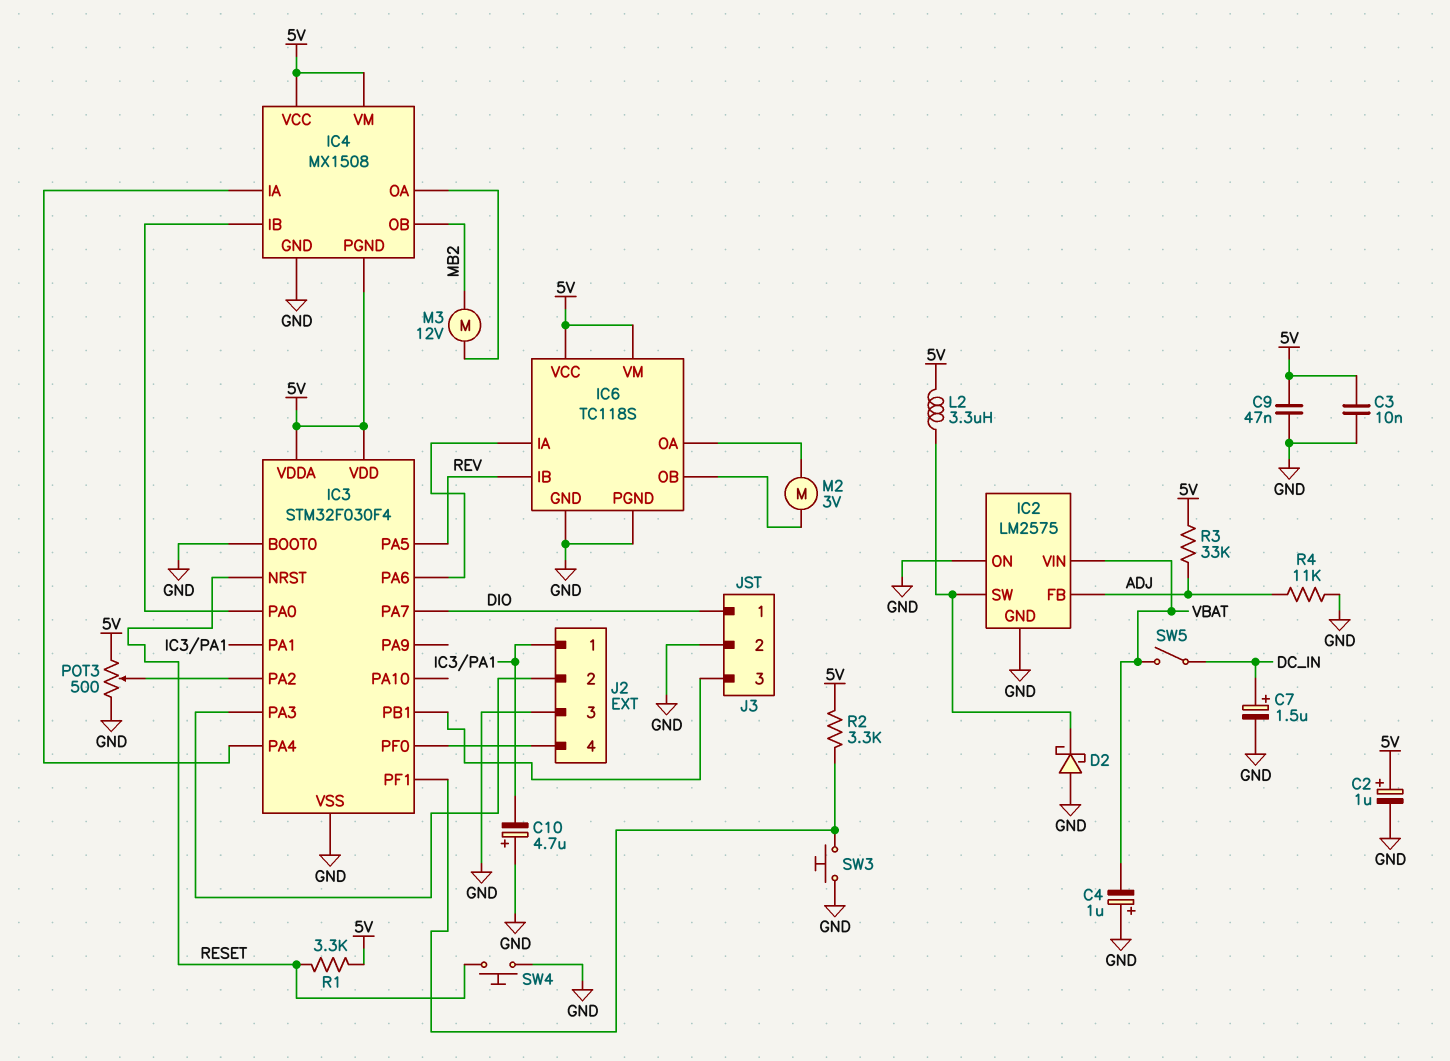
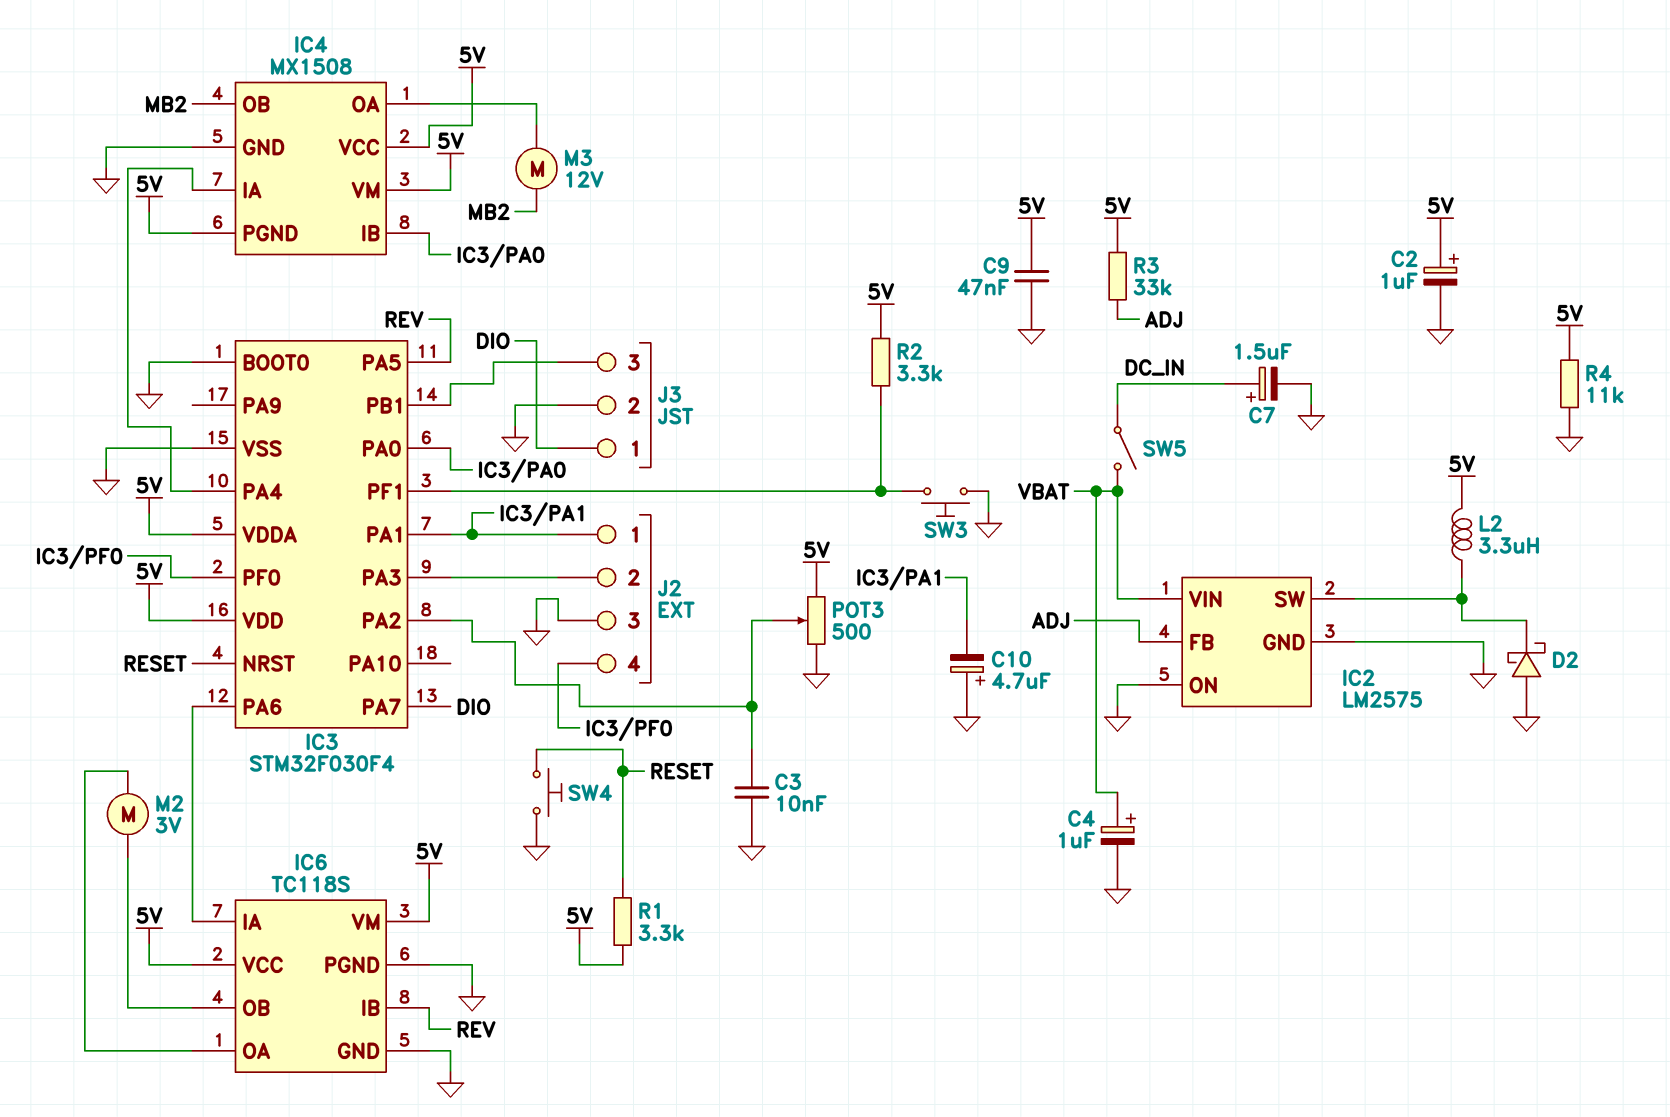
C3: 10nF (5V, GND) -> 10nF (GND, IC3/PA2)
C4: 1uF (plus GND, minus VBAT) -> 1uF (plus VBAT, minus GND)
R4: 11k (ADJ, GND) -> 11k (5V, GND)

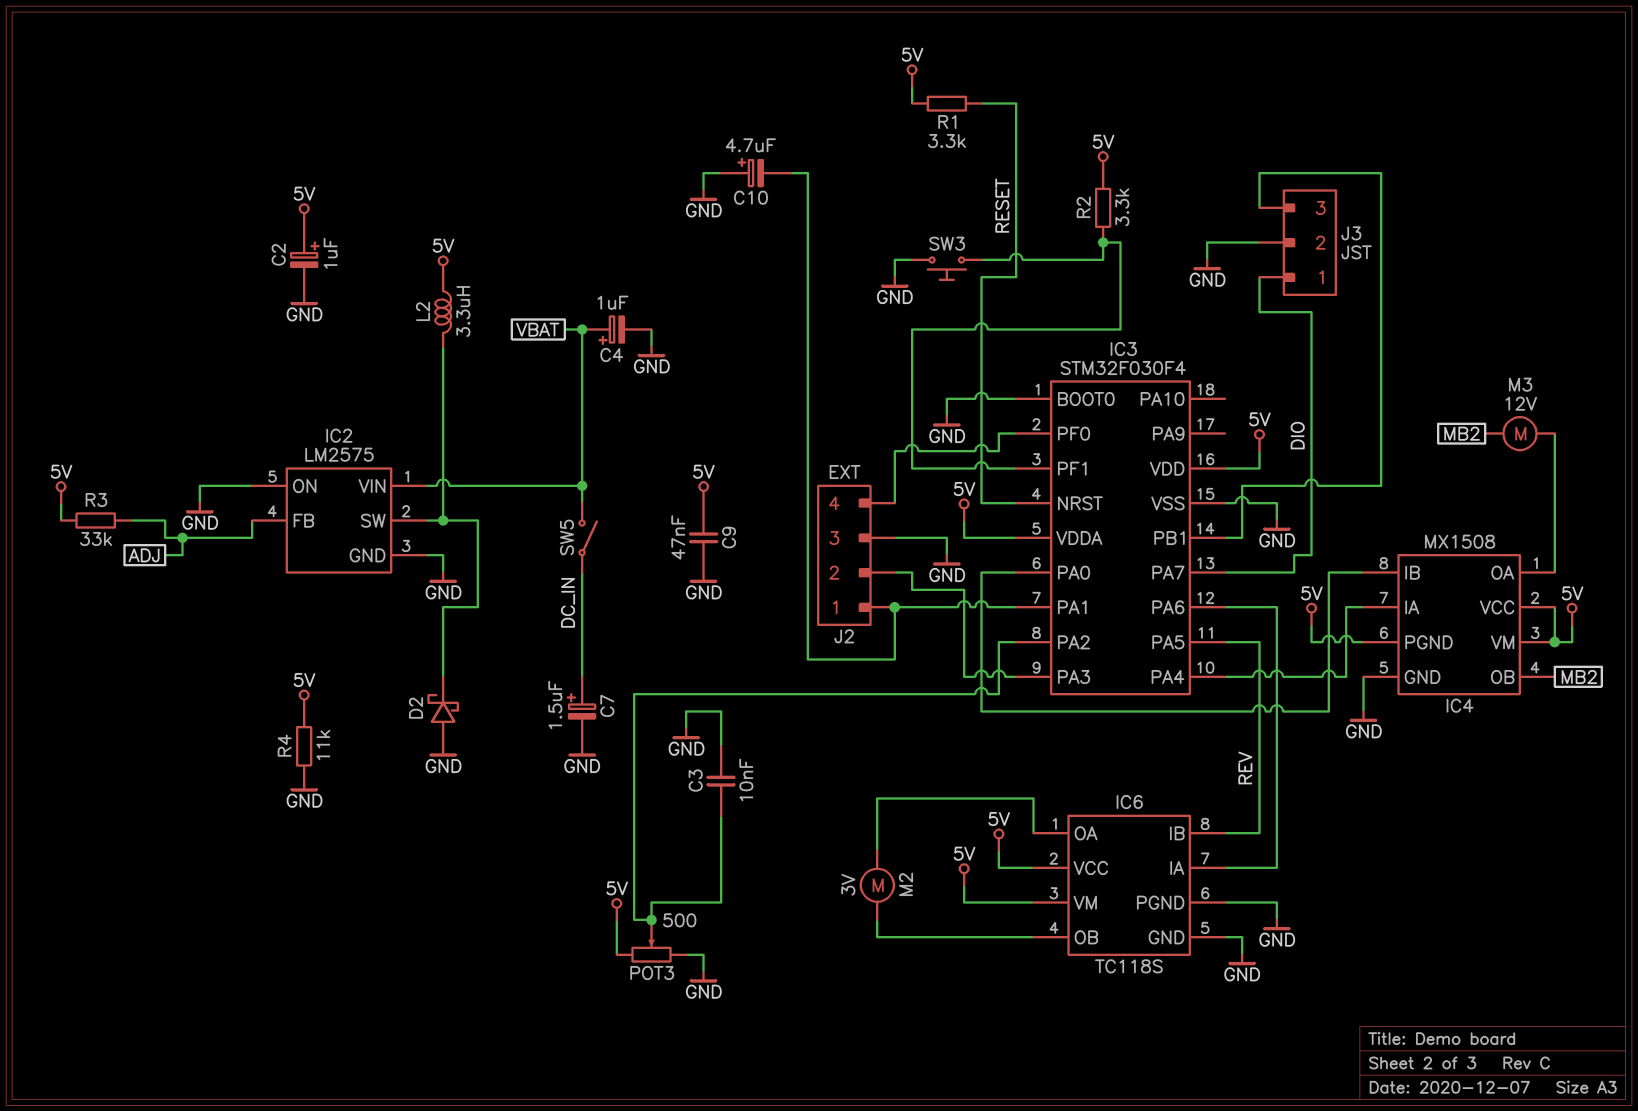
SW4: button (GND, RESET) -> none

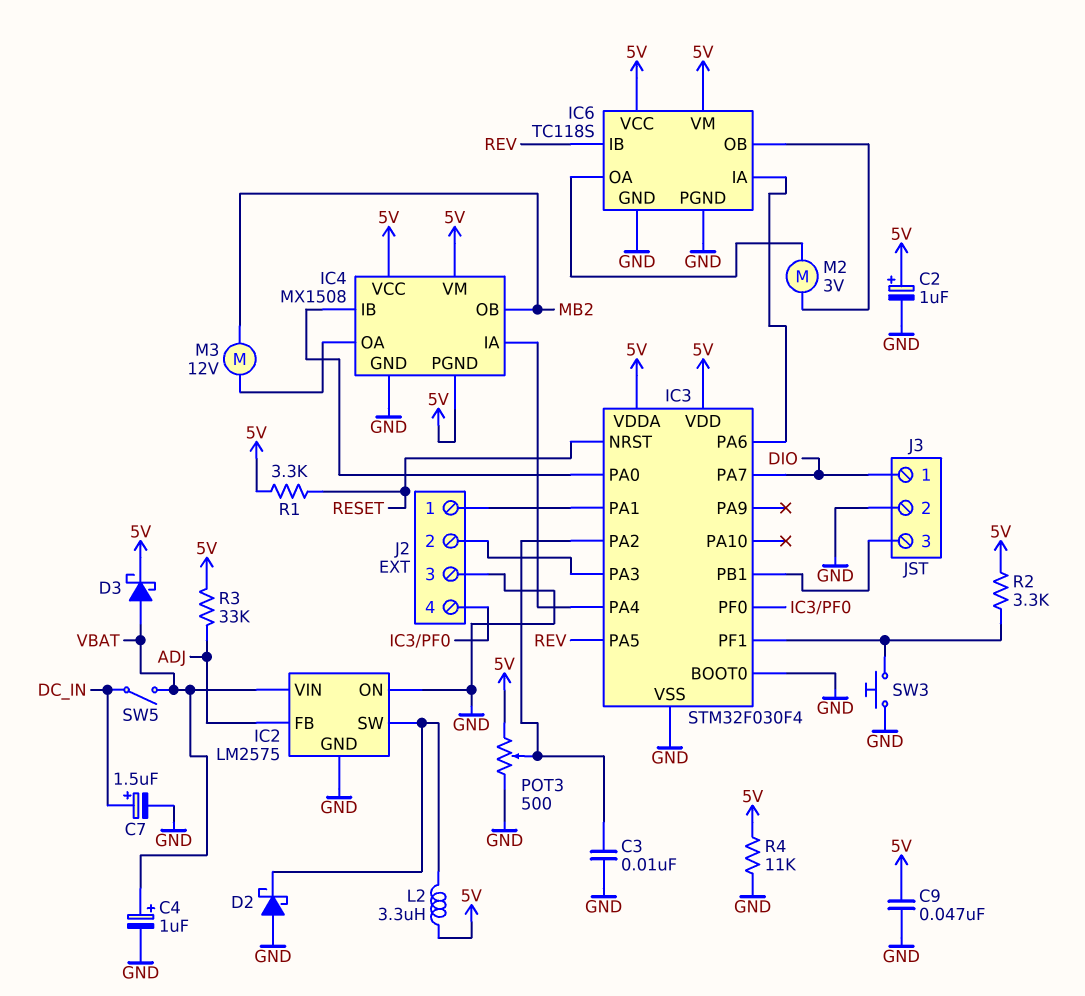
C10: 4.7uF (plus GND, minus IC3/PA1) -> none
D3: none -> schottky (A VBAT, K 5V)

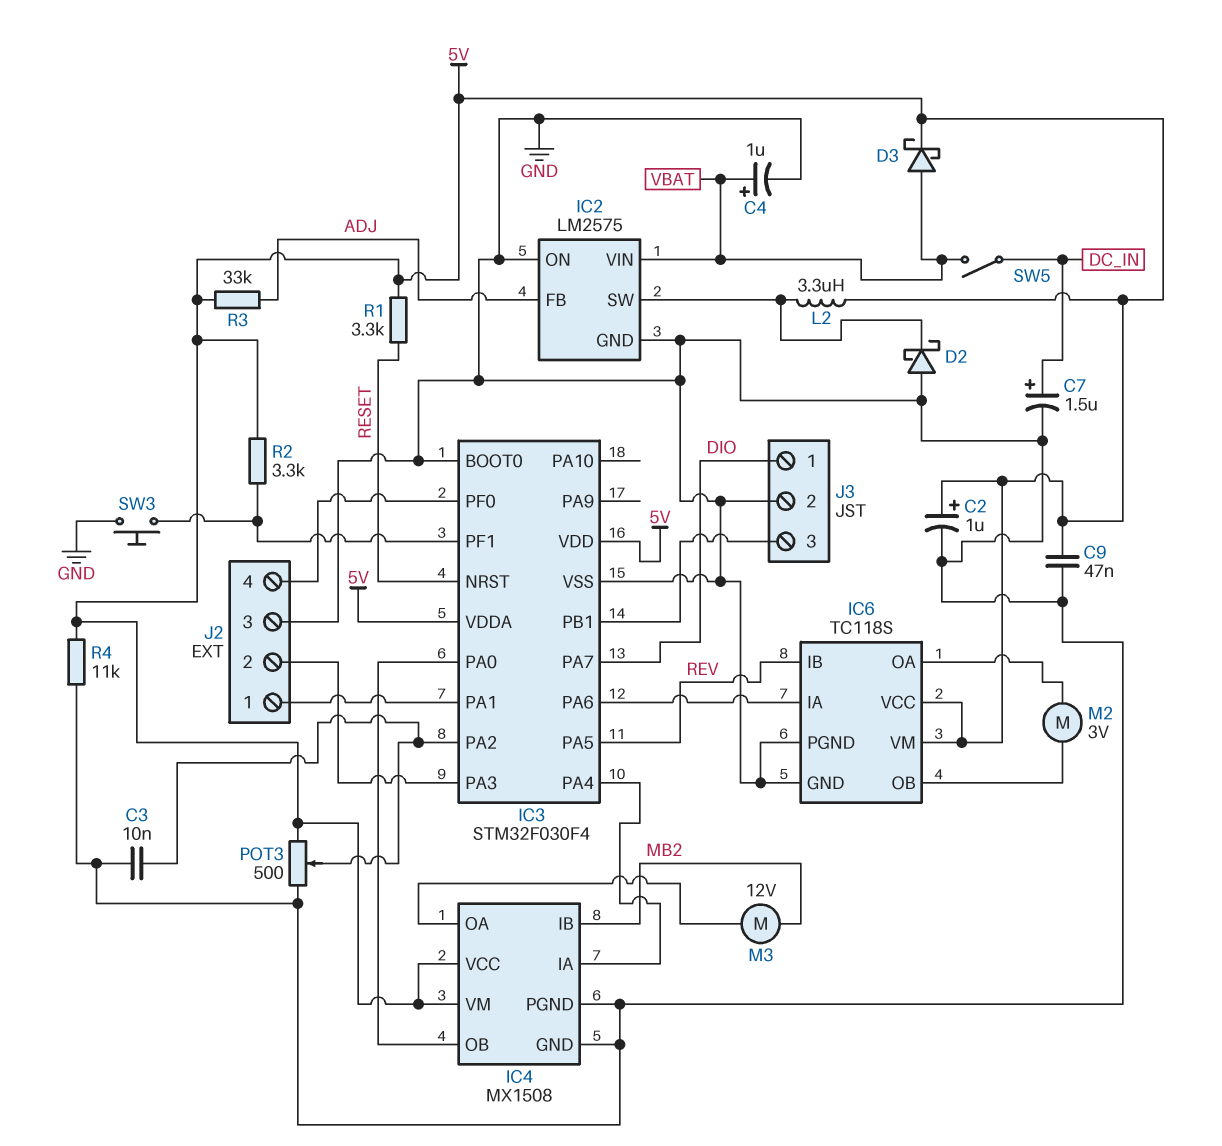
IC4 pin IB: IC3/PA0 -> MB2
IC4 pin OB: MB2 -> IC3/PA0
IC4 pin PGND: 5V -> GND

